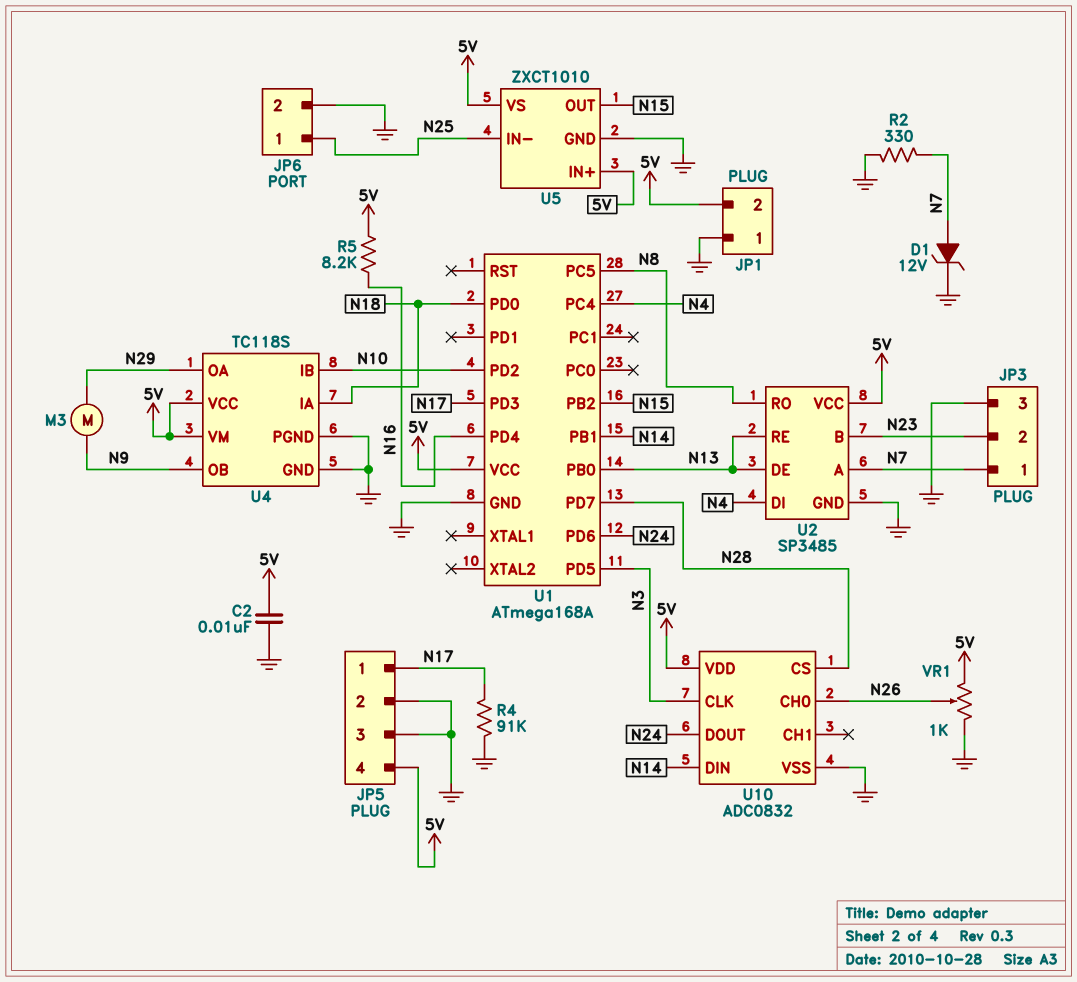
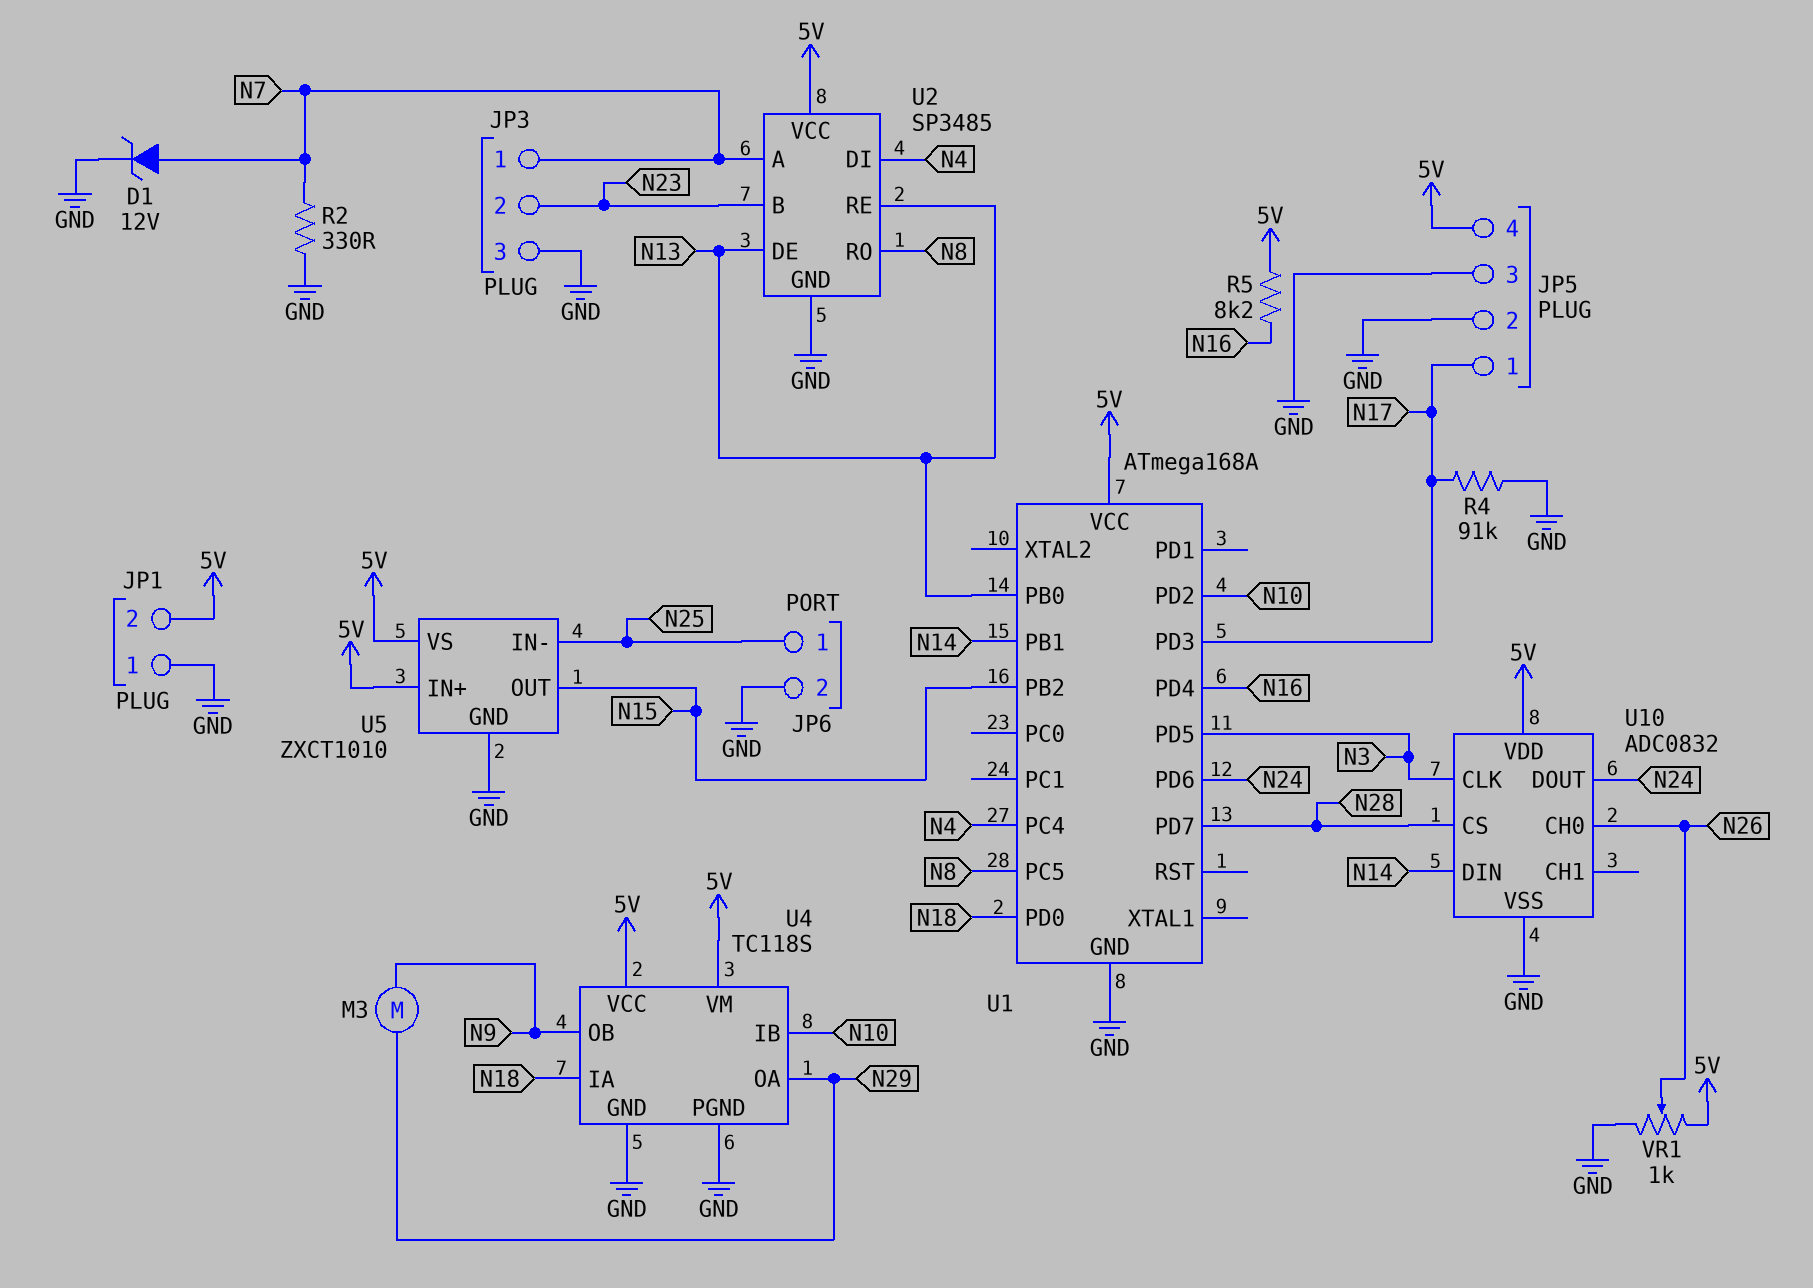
C2: 10nF (5V, GND) -> none

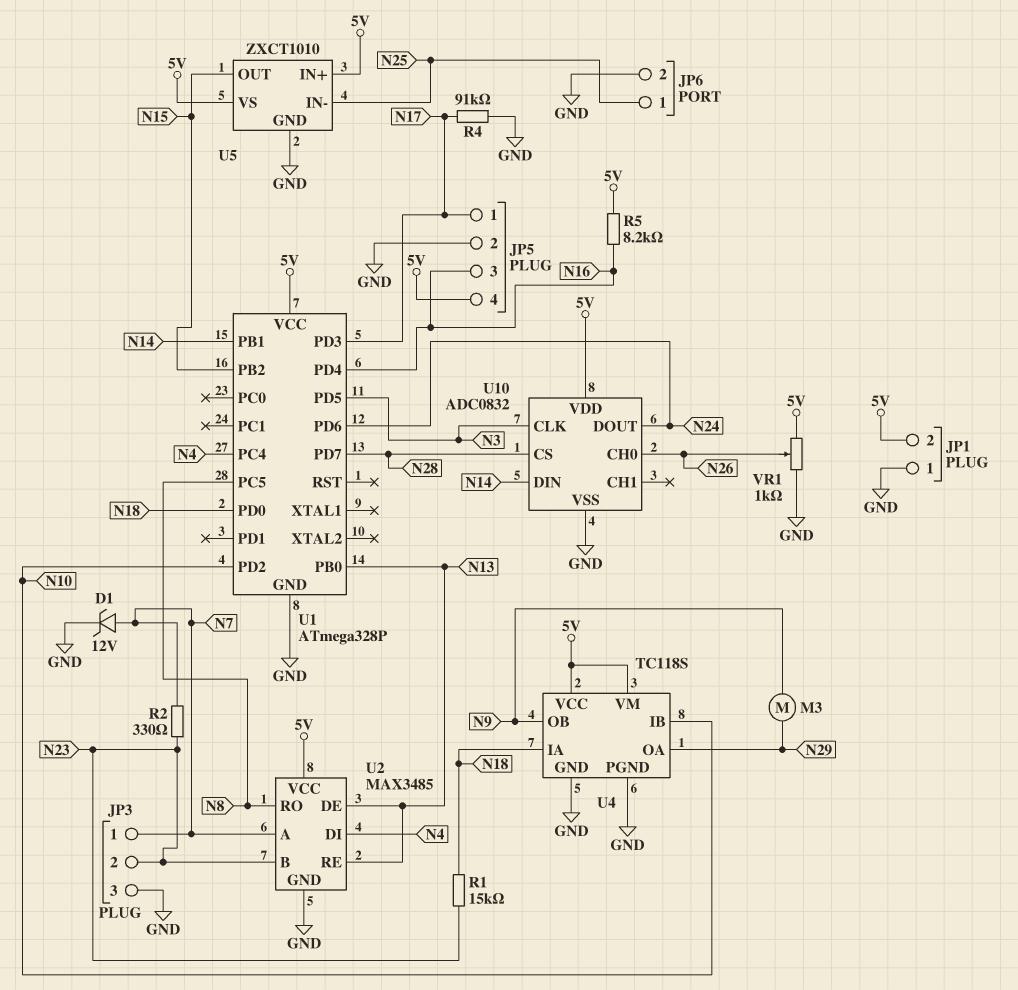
JP5 pin 3: GND -> N16
R1: none -> 15k (N18, N23)
R2: 330 (GND, N7) -> 330 (N7, N23)
U1: ATmega168A -> ATmega328P
U2: SP3485 -> MAX3485

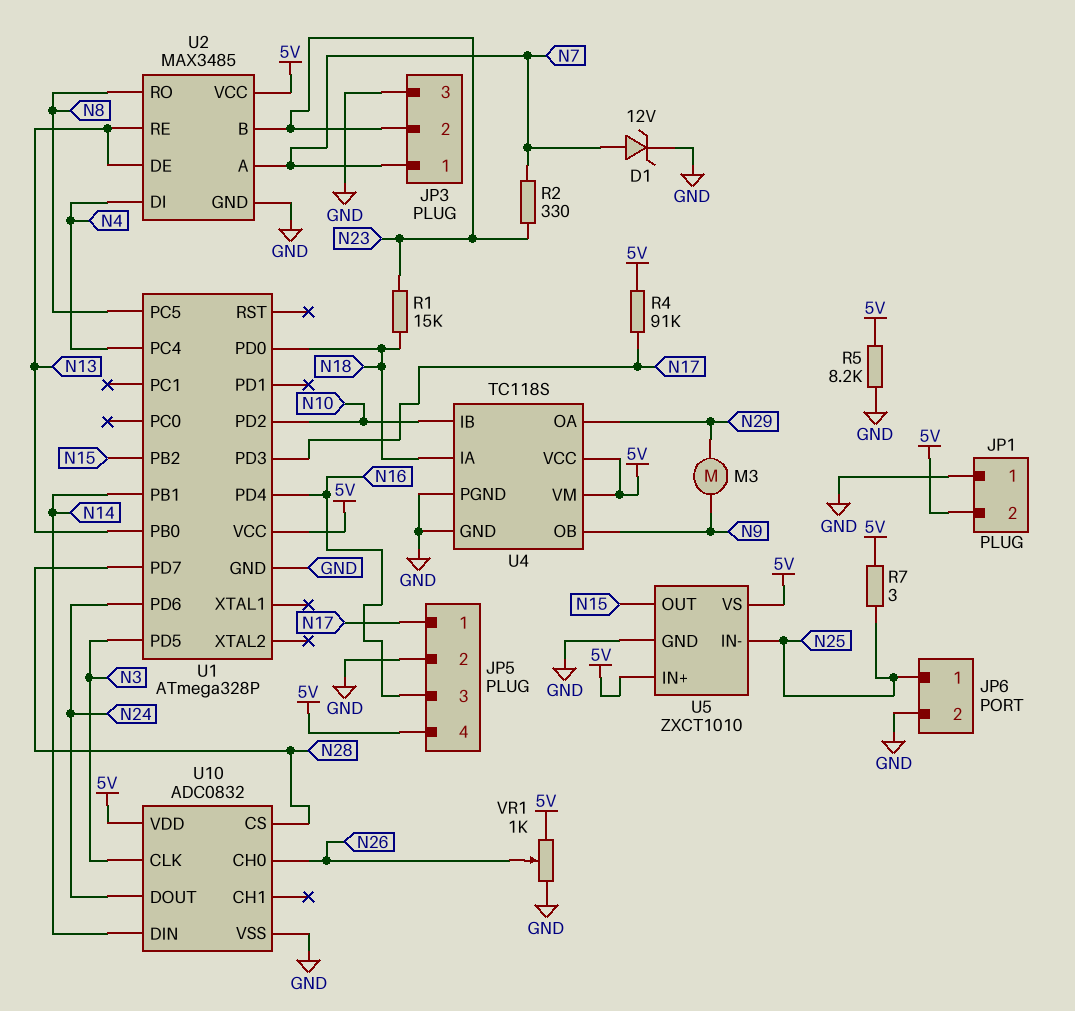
R4: 91k (GND, N17) -> 91k (5V, N17)
R5: 8.2k (5V, N16) -> 8.2k (5V, GND)
R7: none -> 3 (5V, N25)

